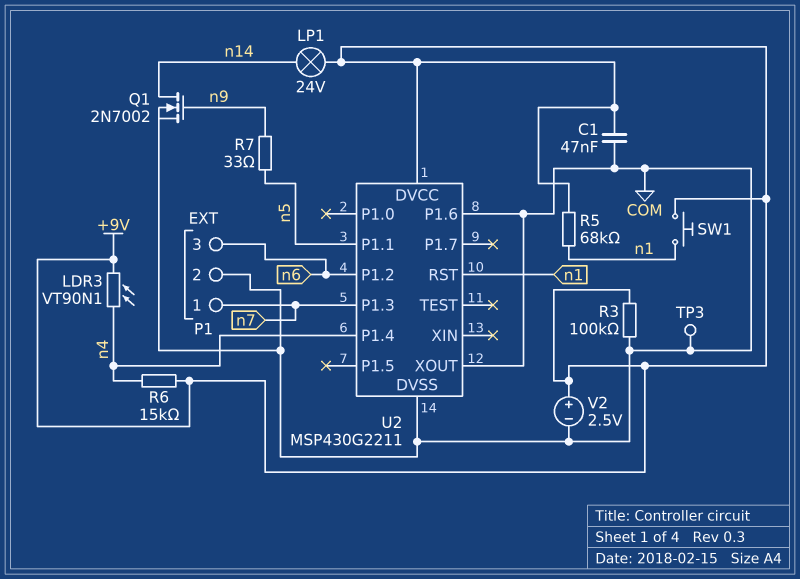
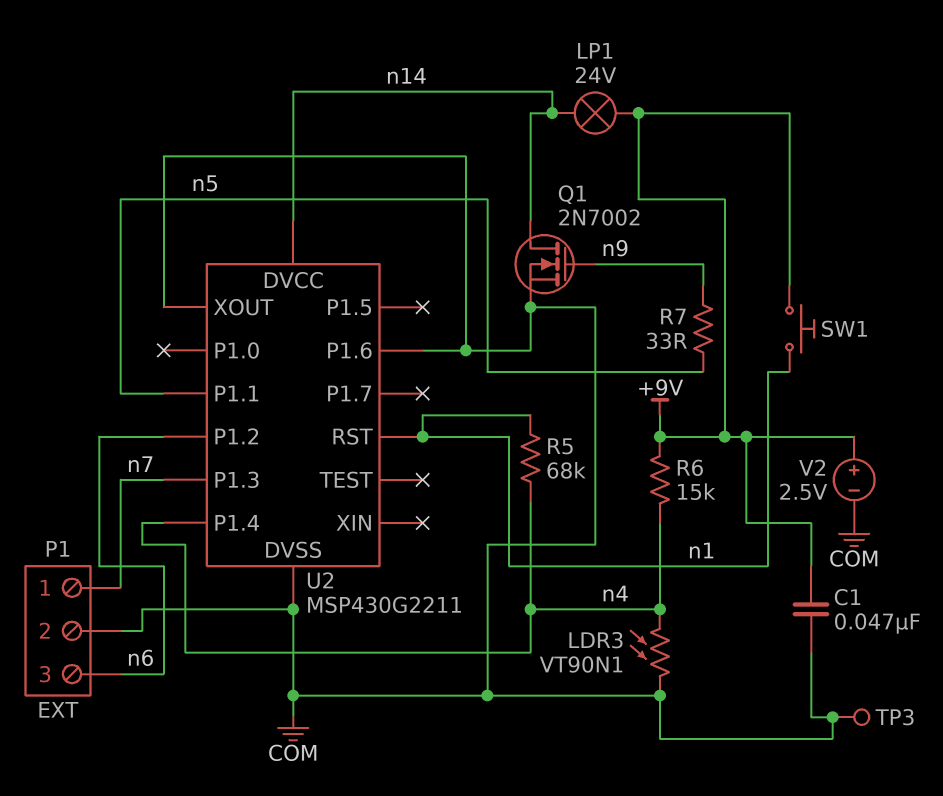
LDR3: VT90N1 (+9V, n4) -> VT90N1 (COM, n4)
R3: 100k (+9V, COM) -> none
R5: 68k (+9V, n1) -> 68k (n1, n4)
U2 pin DVCC: +9V -> n14

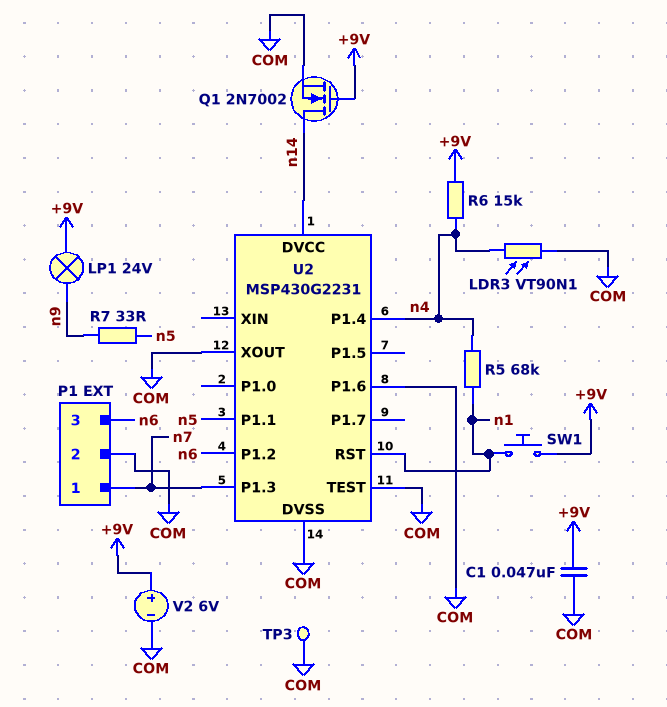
LP1: lamp 24V (+9V, n14) -> lamp 24V (+9V, n9)
Q1: NMOS 2N7002 (G n9, D n14, S COM) -> NMOS 2N7002 (G +9V, D n14, S COM)
U2: MSP430G2211 -> MSP430G2231
U2 pin TEST: none -> COM
V2: 2.5V (plus +9V, minus COM) -> 6V (plus +9V, minus COM)

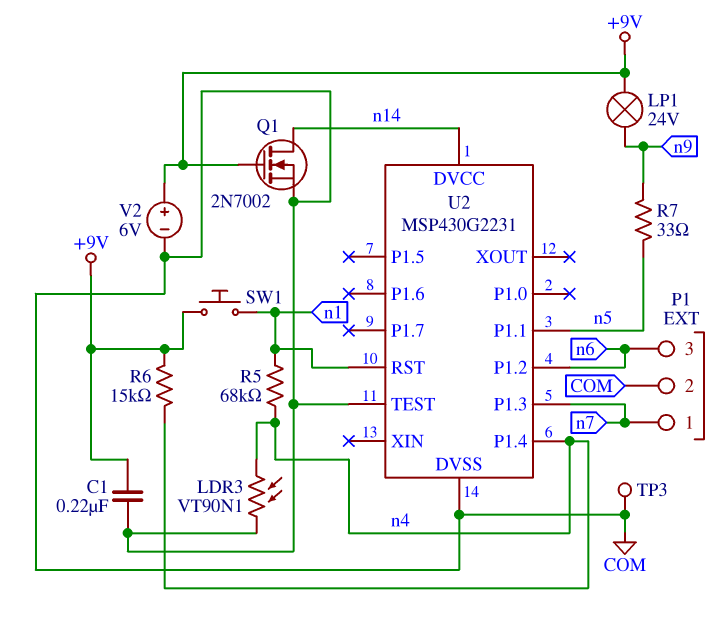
C1: 47nF (+9V, COM) -> 220nF (+9V, COM)
U2 pin P1.6: COM -> none
U2 pin XOUT: COM -> none

